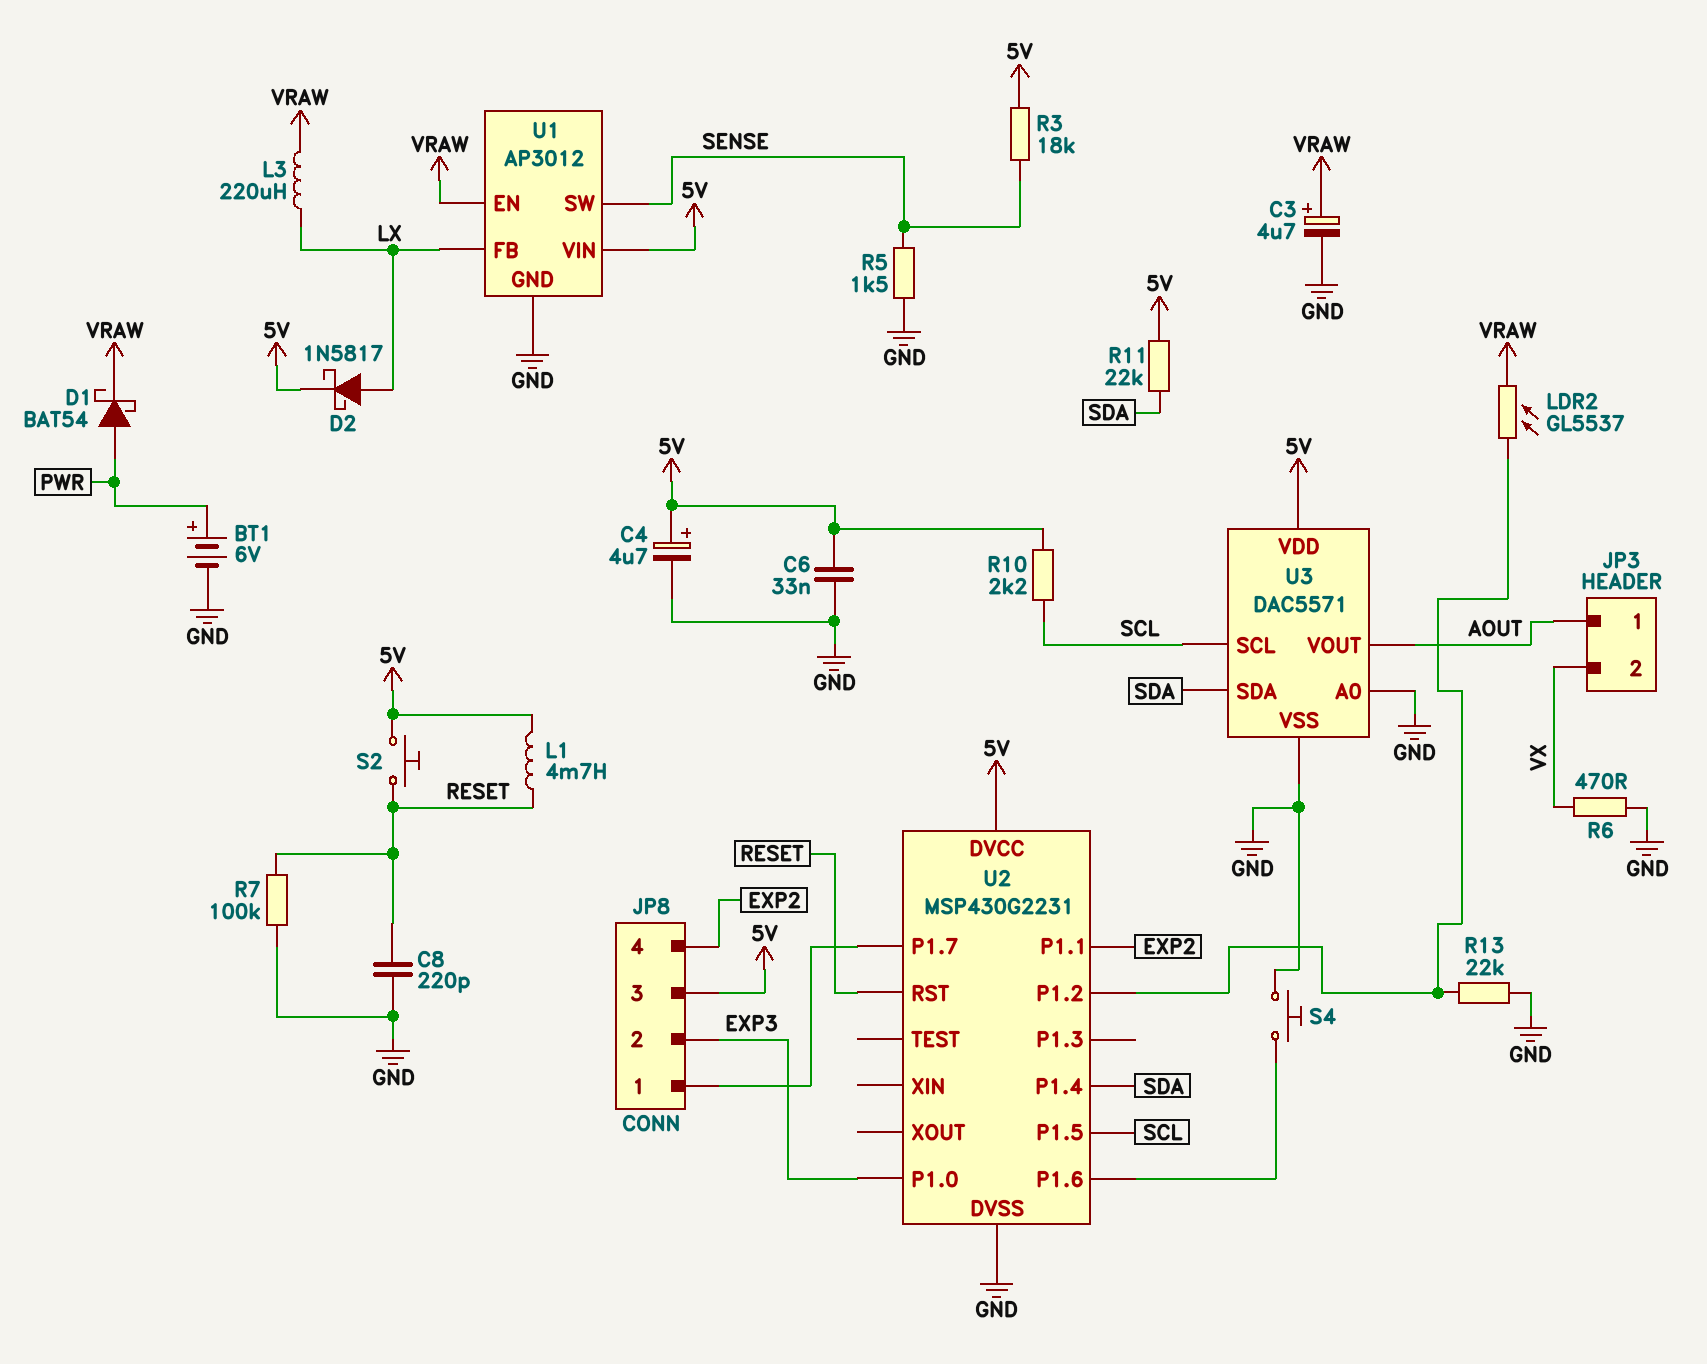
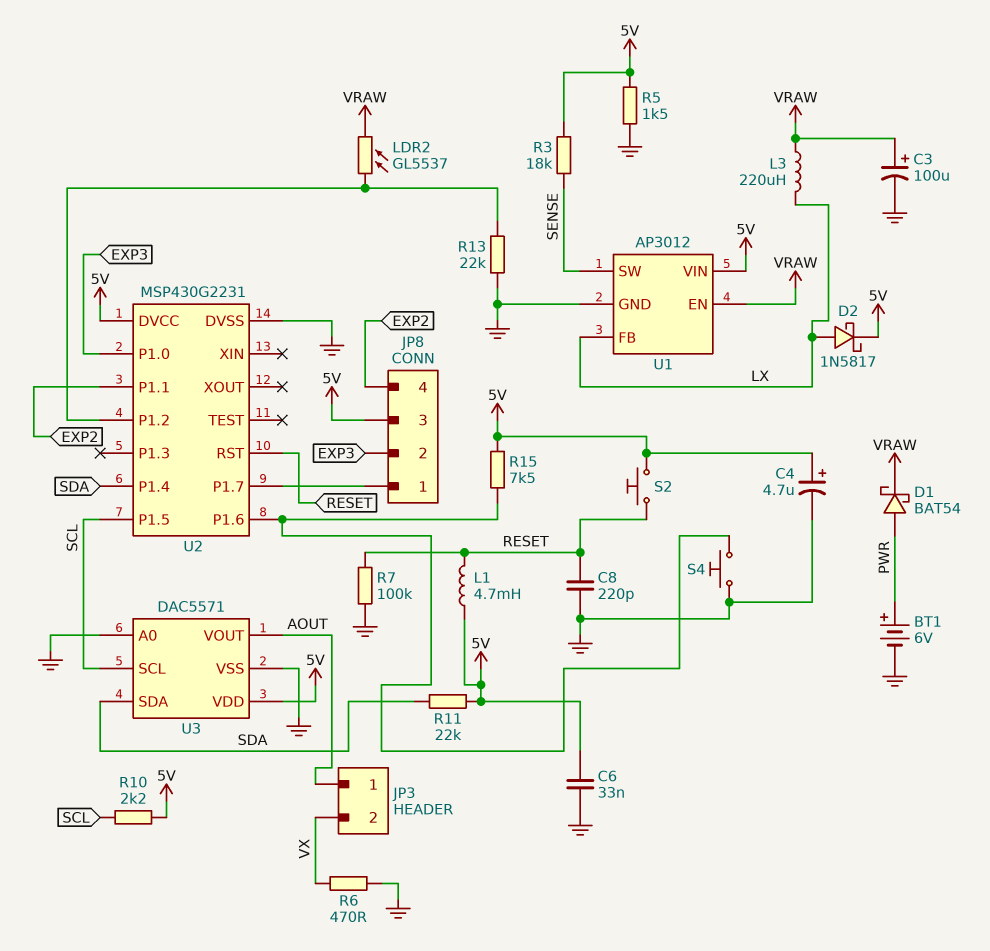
C3: 4.7uF (plus VRAW, minus GND) -> 100uF (plus VRAW, minus GND)
R5: 1.5k (GND, SENSE) -> 1.5k (5V, GND)
R15: none -> 7.5k (5V, U2/P1.6)

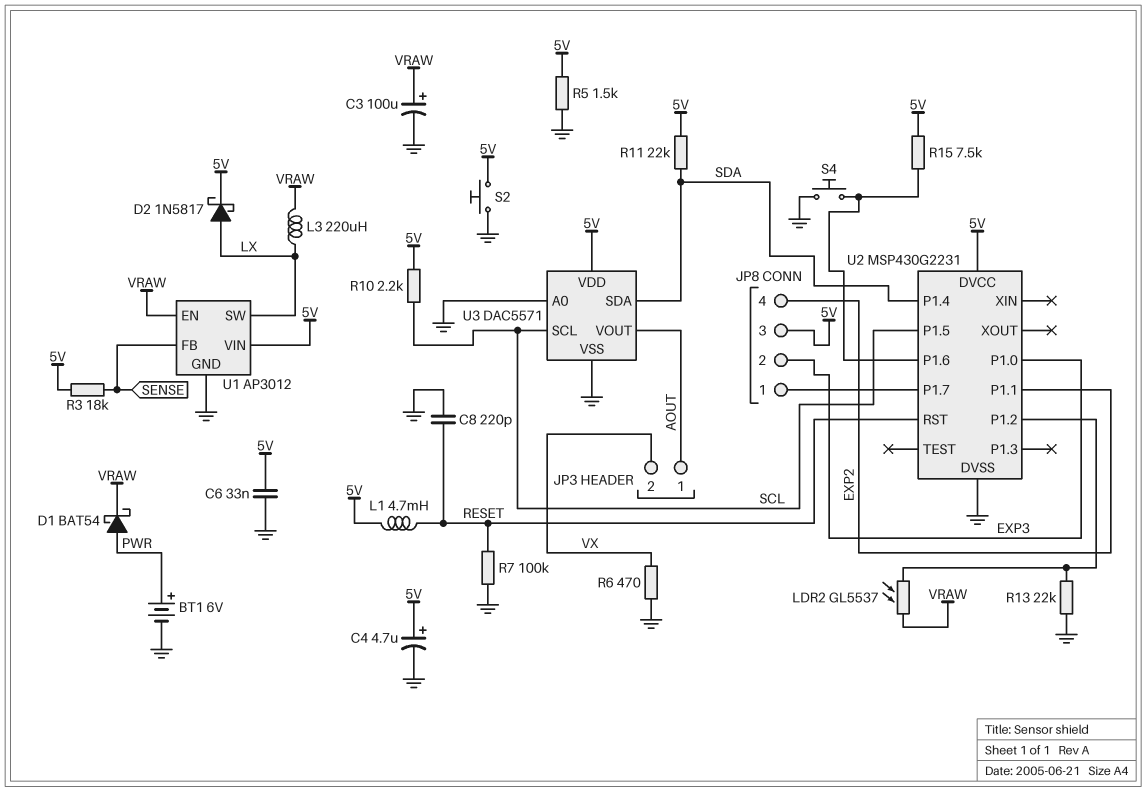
S2: button (5V, RESET) -> button (5V, GND)
U1 pin FB: LX -> SENSE
U1 pin SW: SENSE -> LX

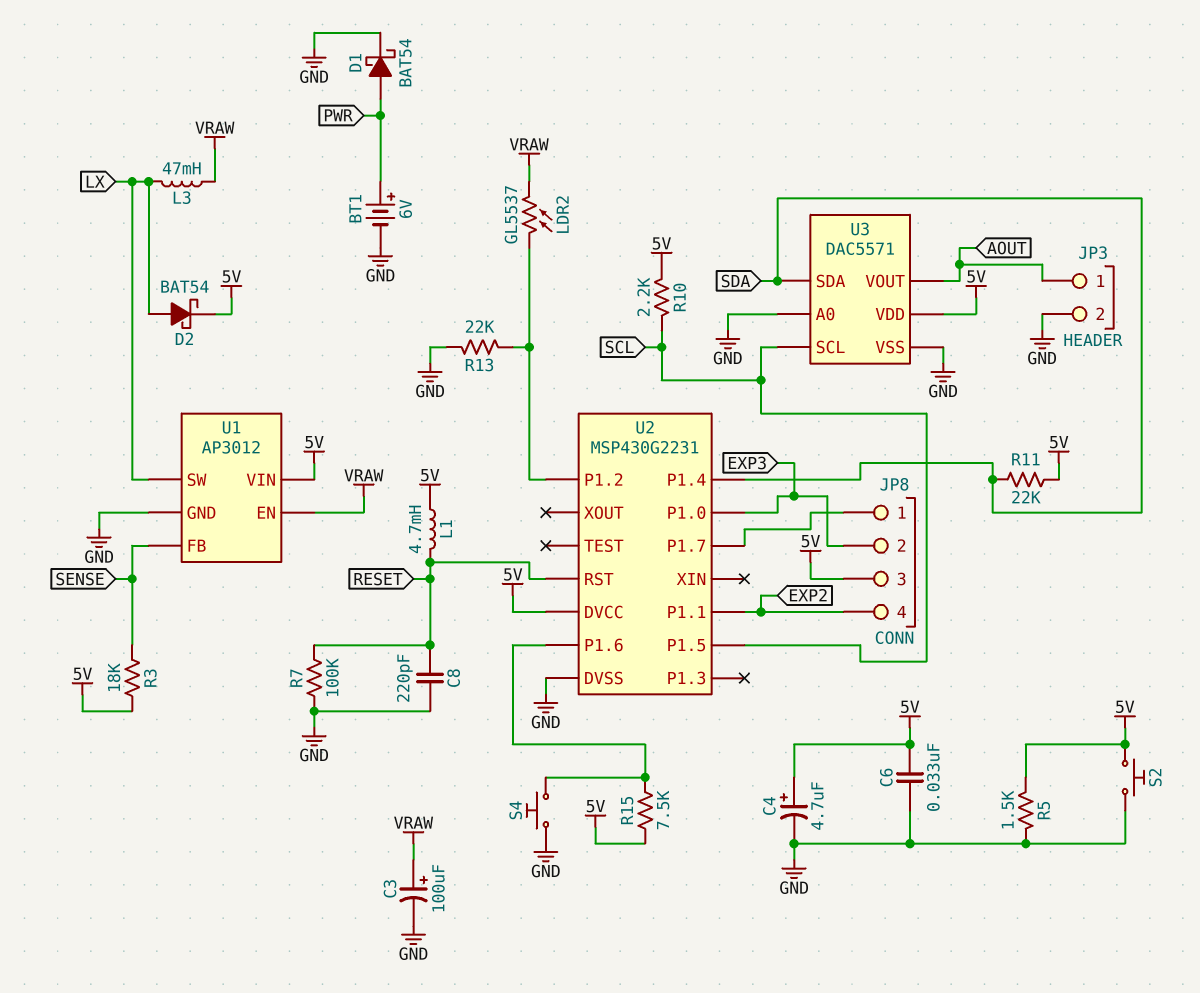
D1: schottky BAT54 (A PWR, K VRAW) -> schottky BAT54 (A PWR, K GND)
D2: schottky 1N5817 (A LX, K 5V) -> schottky BAT54 (A LX, K 5V)
JP3 pin 2: VX -> GND
L3: 220uH (LX, VRAW) -> 47mH (LX, VRAW)
R6: 470 (GND, VX) -> none

